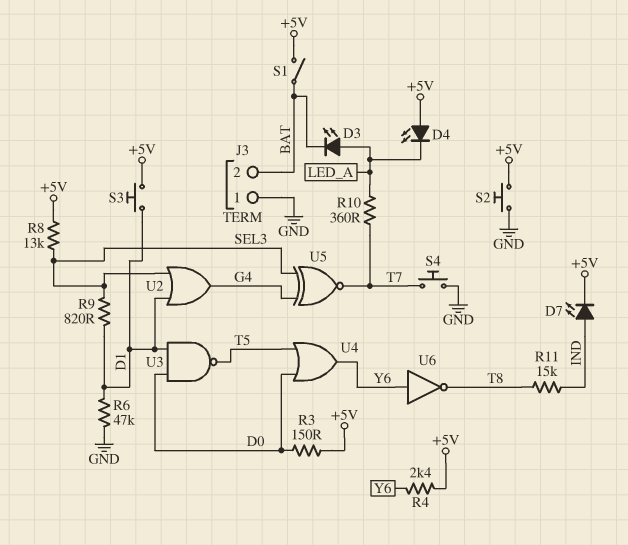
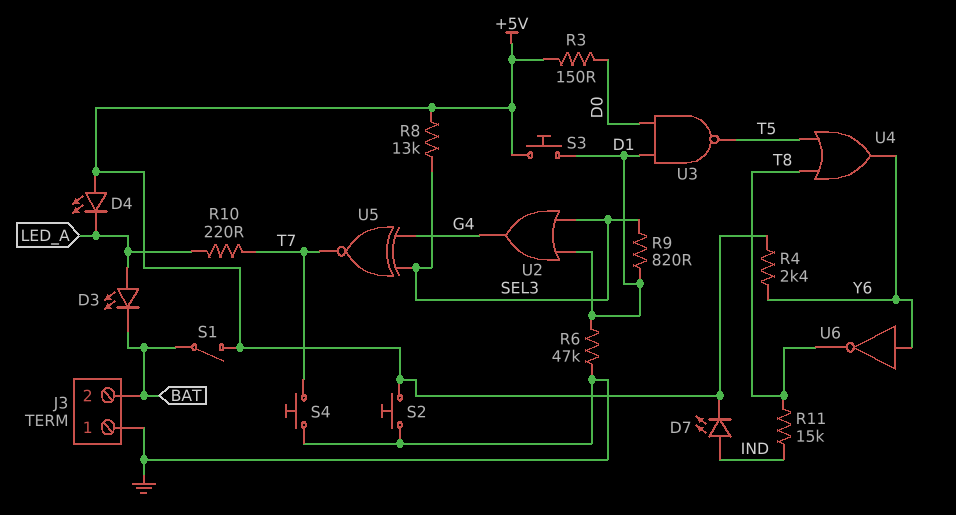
R10: 360 (LED_A, T7) -> 220 (LED_A, T7)
U4: OR (in D0, in T5, out Y6) -> OR (in T5, in T8, out Y6)

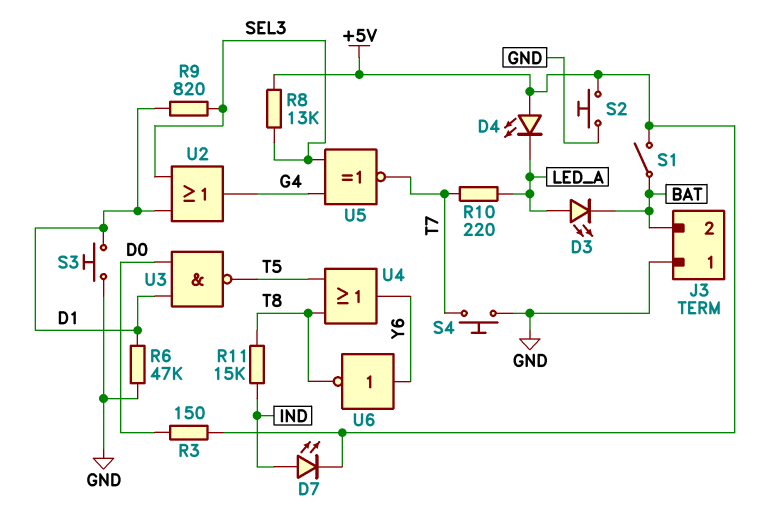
R4: 2.4k (+5V, Y6) -> none
S3: button (+5V, D1) -> button (D1, GND)

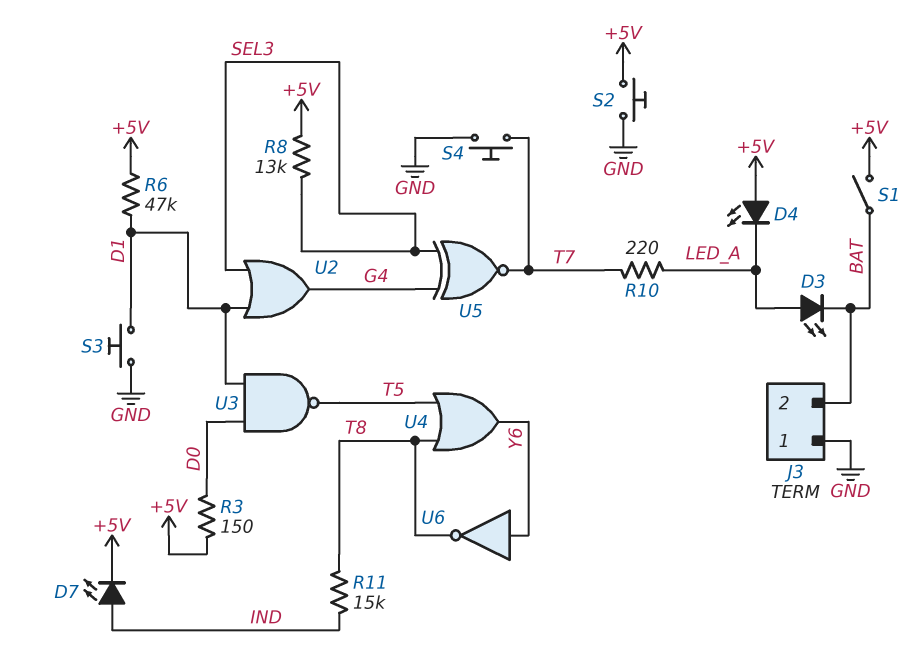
R6: 47k (D1, GND) -> 47k (+5V, D1)
R9: 820 (D1, SEL3) -> none

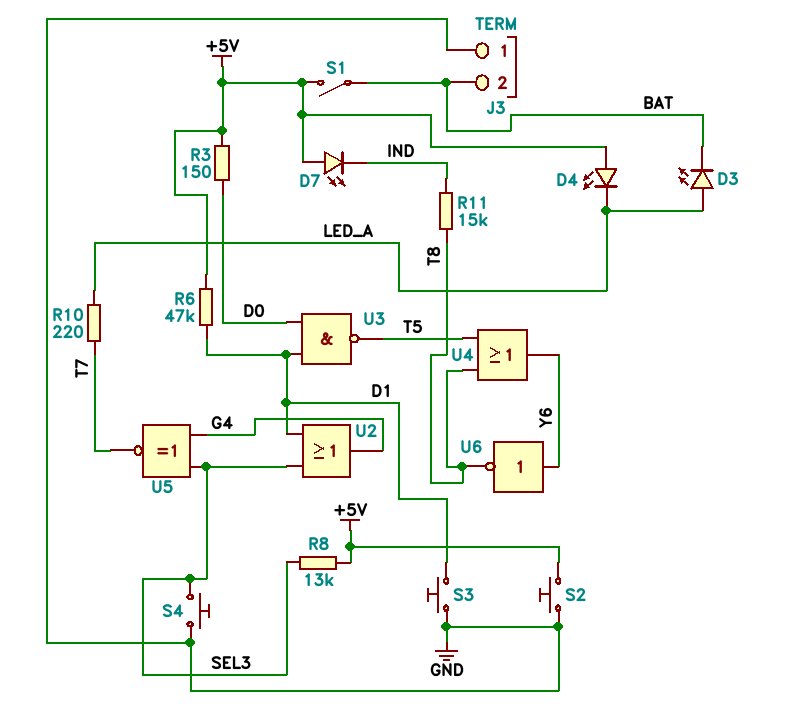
D7: LED (A IND, K +5V) -> LED (A +5V, K IND)
S4: button (GND, T7) -> button (GND, SEL3)

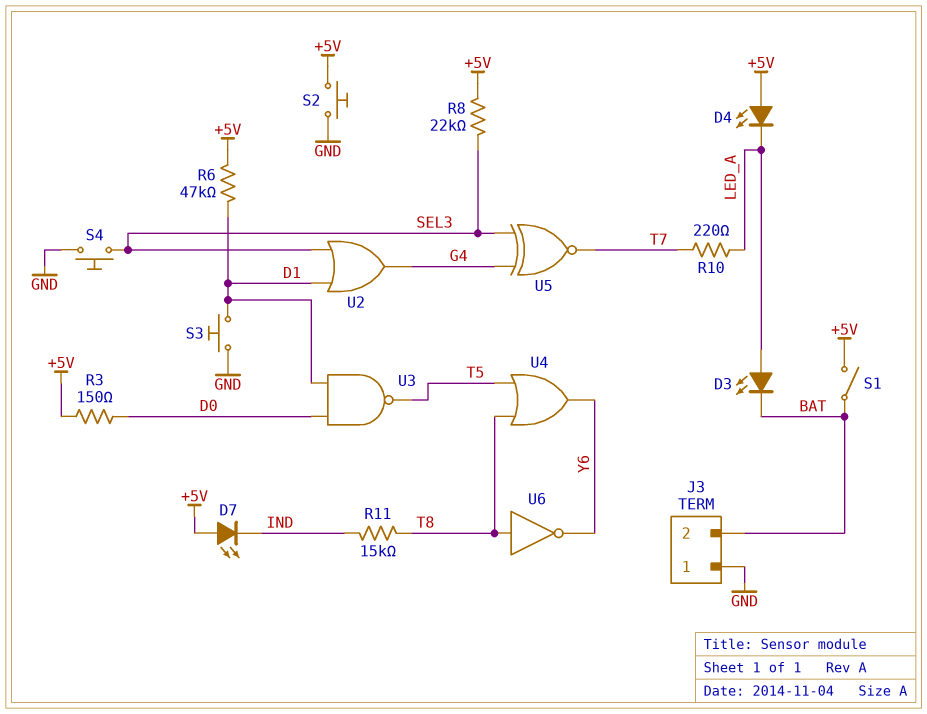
R8: 13k (+5V, SEL3) -> 22k (+5V, SEL3)
U6: NOT (in Y6, out T8) -> NOT (in T8, out Y6)

